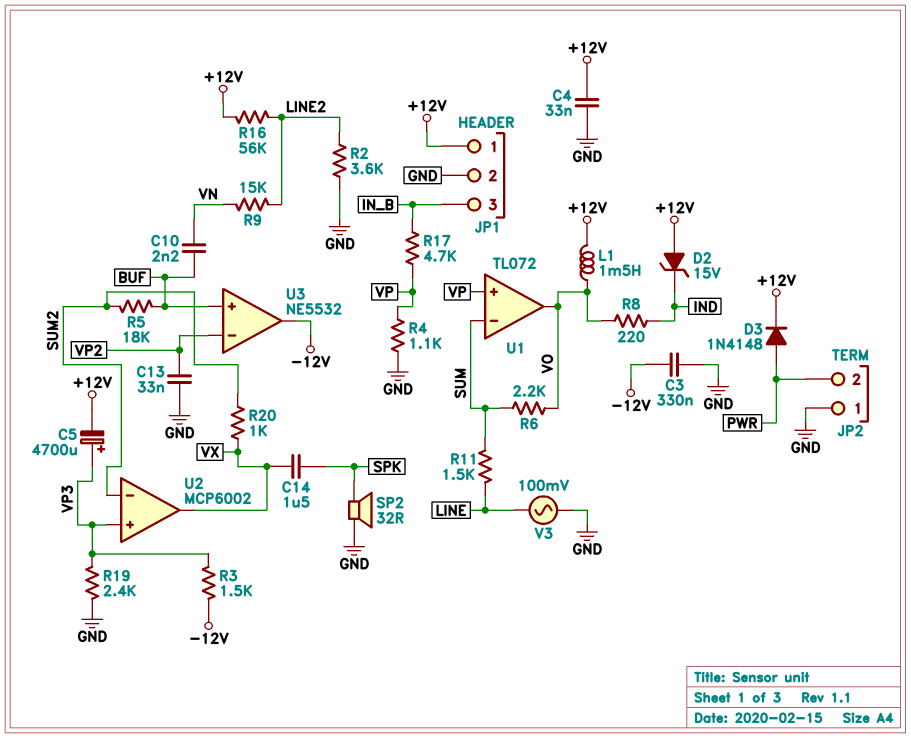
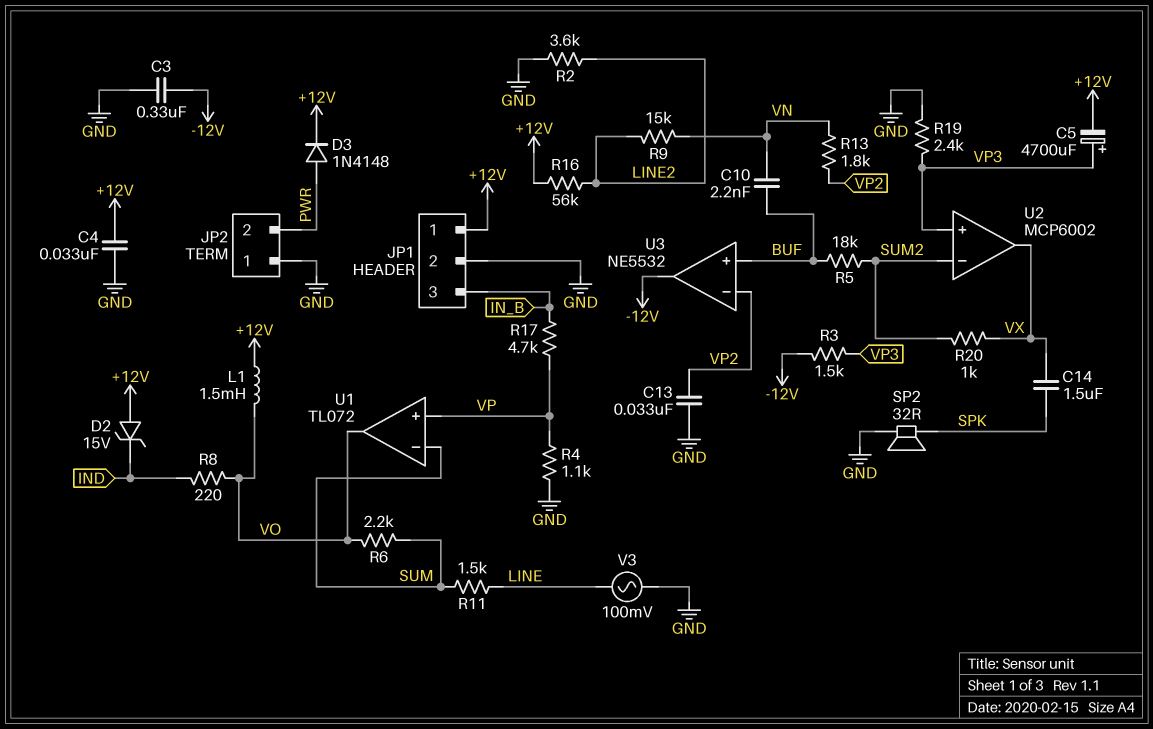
R13: none -> 1.8k (VN, VP2)

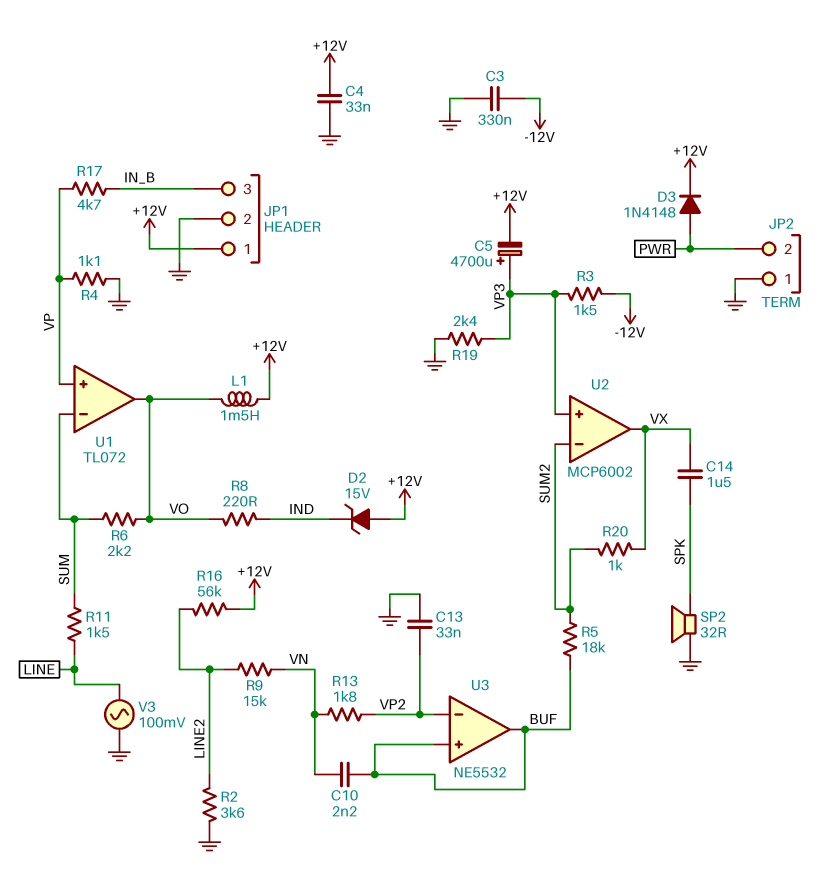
U3 pin out: -12V -> BUF

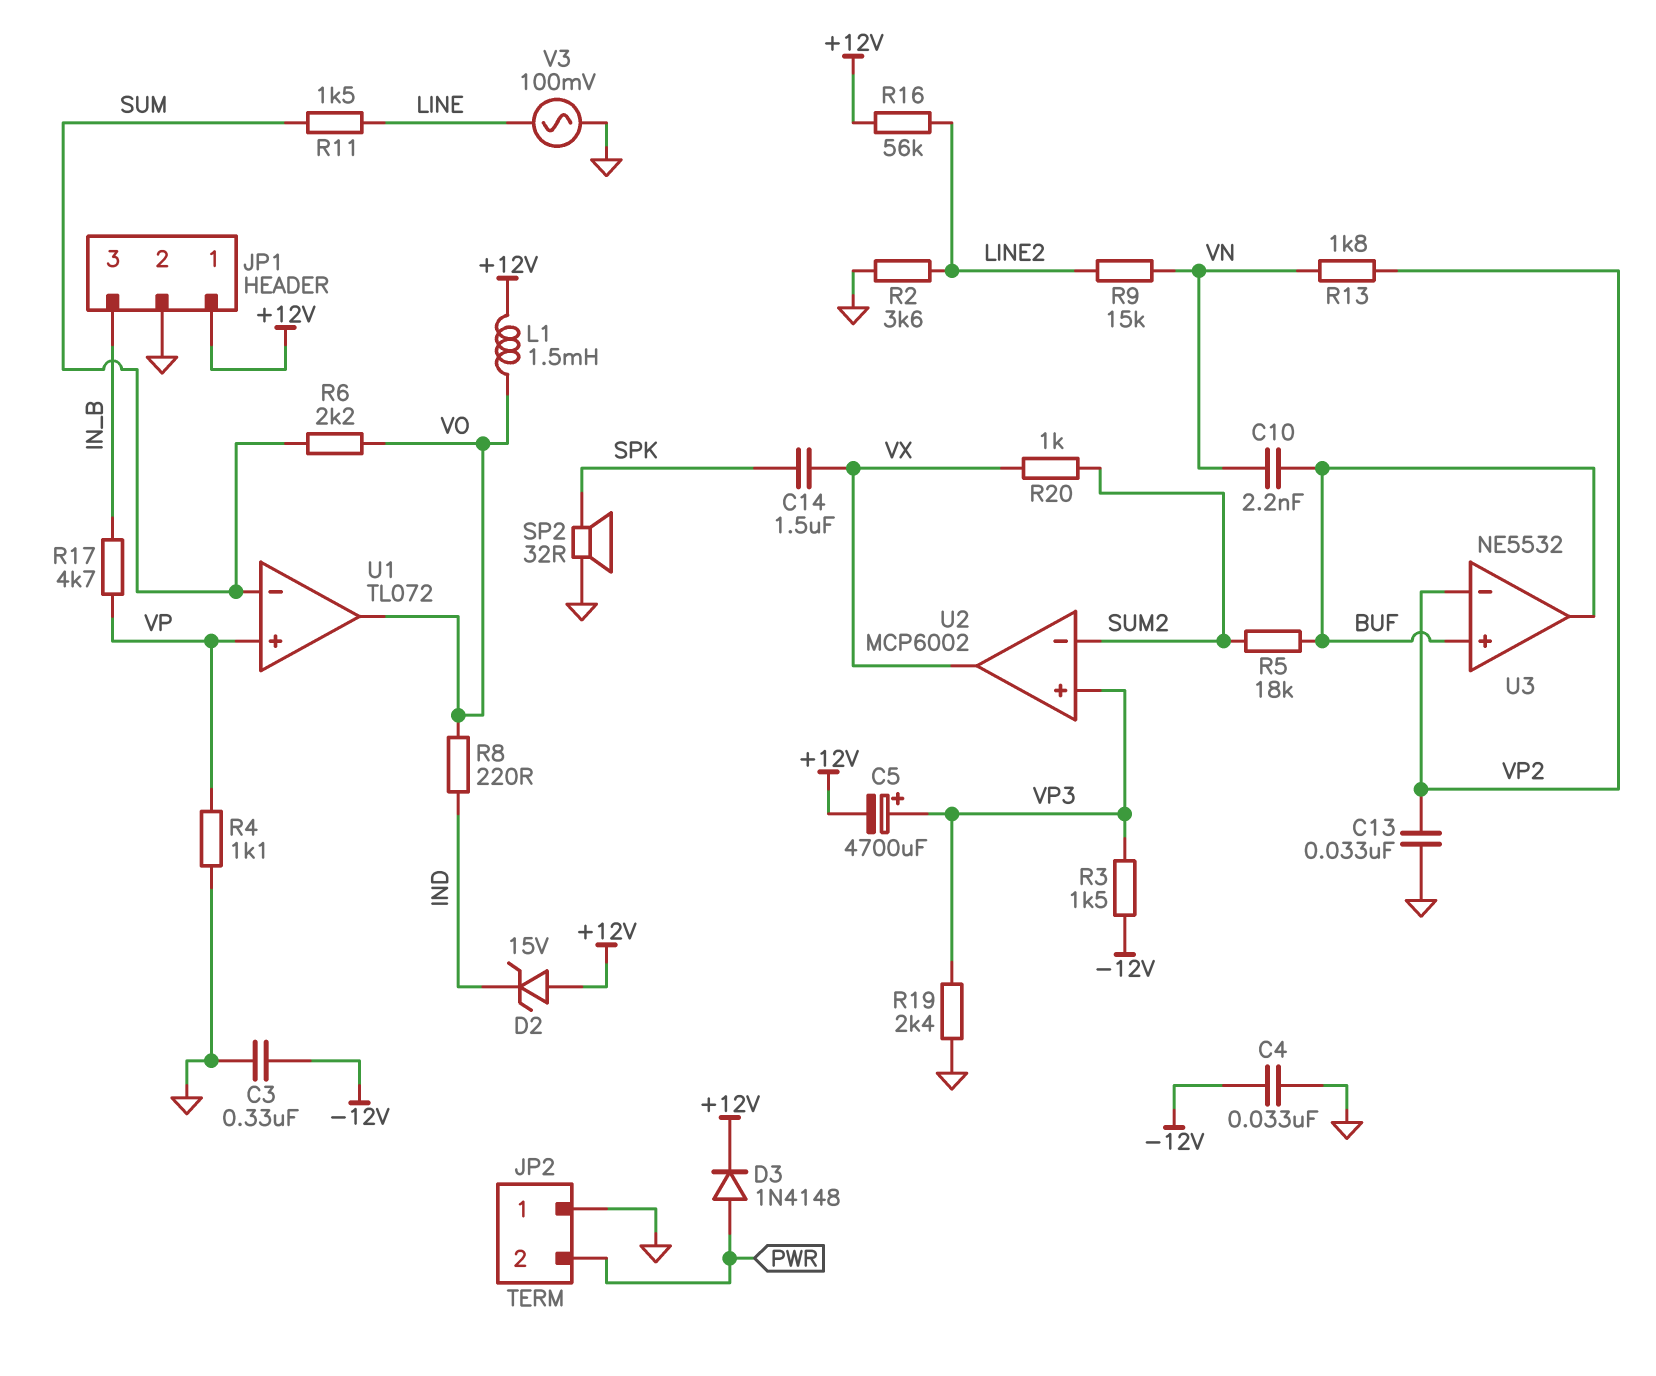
C4: 33nF (+12V, GND) -> 33nF (-12V, GND)

